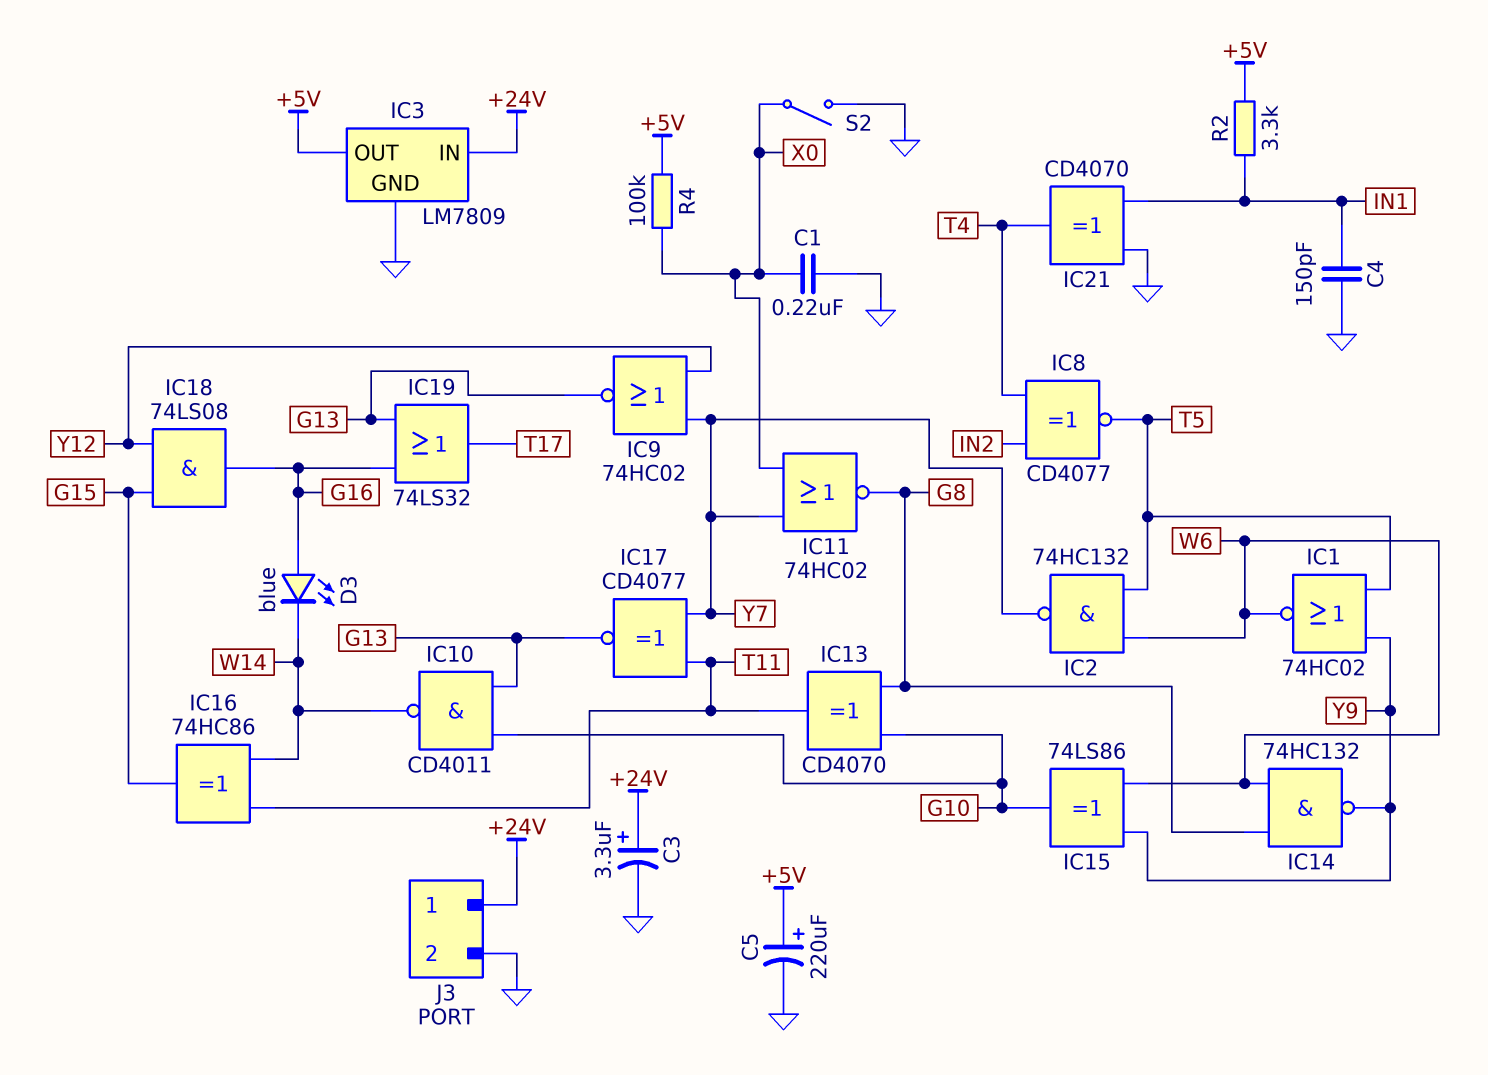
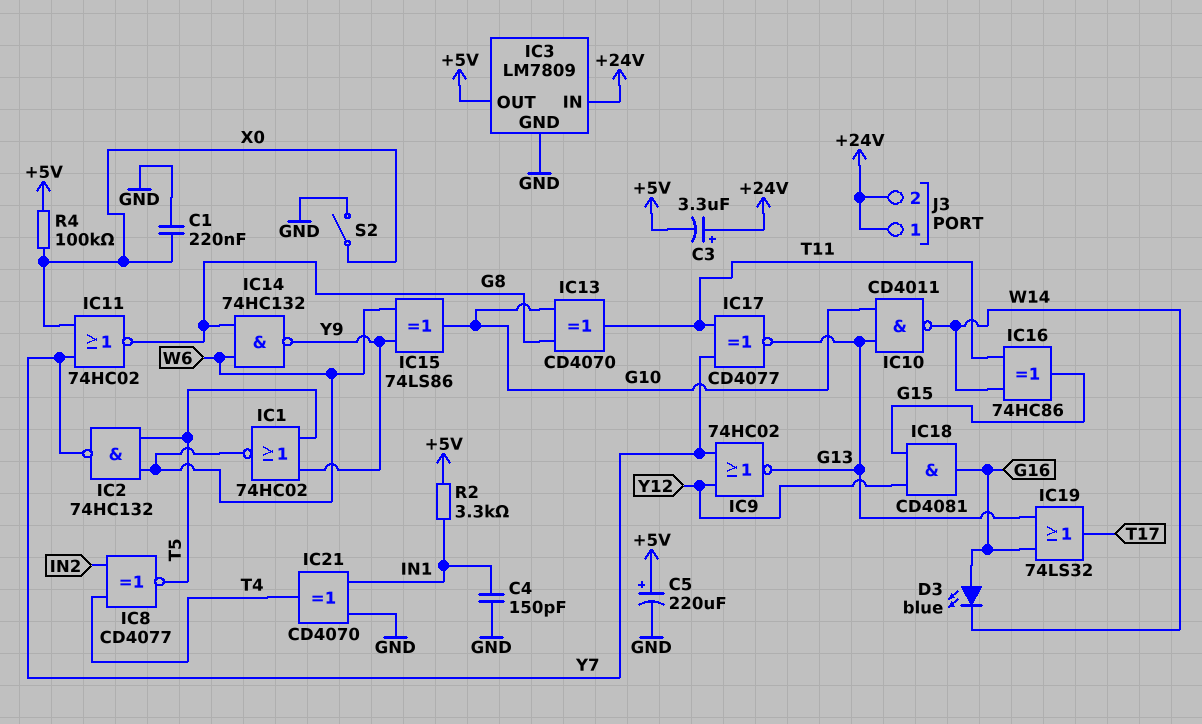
C3: 3.3uF (plus +24V, minus GND) -> 3.3uF (plus +24V, minus +5V)
IC18: AND 74LS08 (in G15, in Y12, out G16) -> AND CD4081 (in G15, in Y12, out G16)
J3 pin 2: GND -> +24V

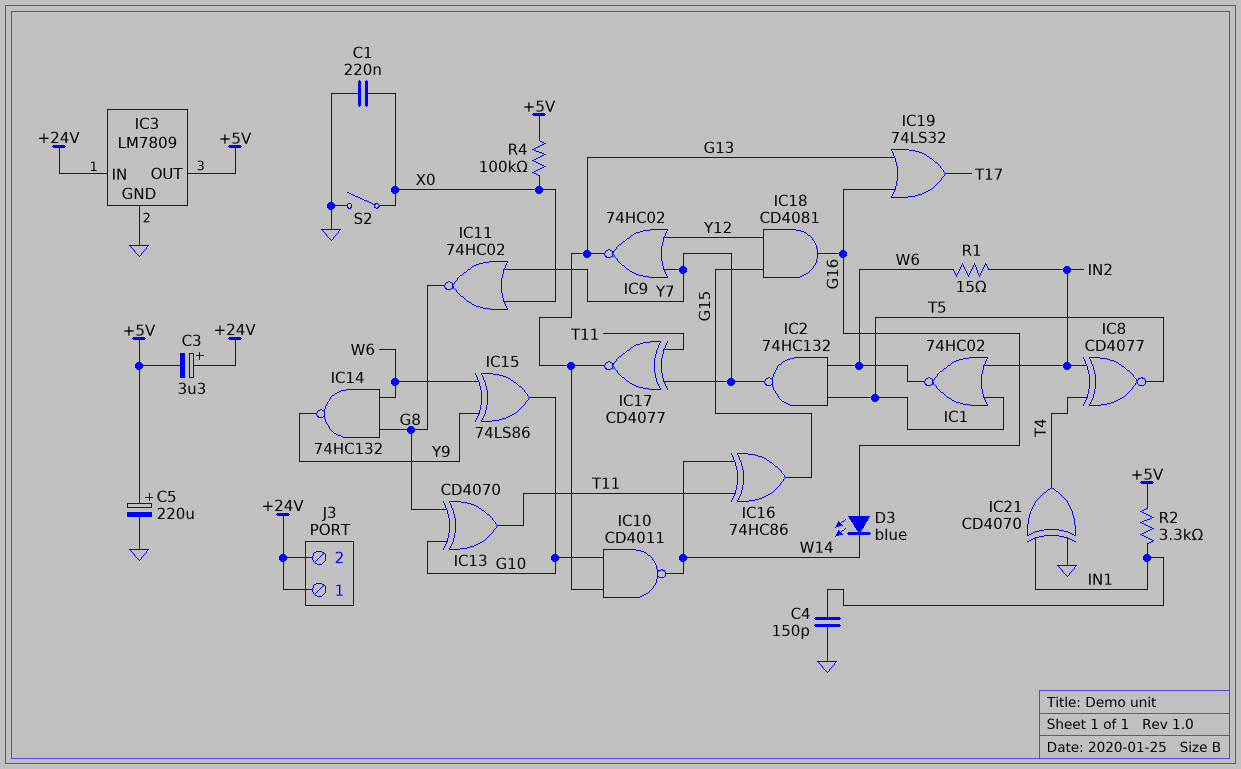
IC1: NOR 74HC02 (in T5, in Y9, out W6) -> NOR 74HC02 (in IN2, in T5, out W6)
R1: none -> 15 (IN2, W6)

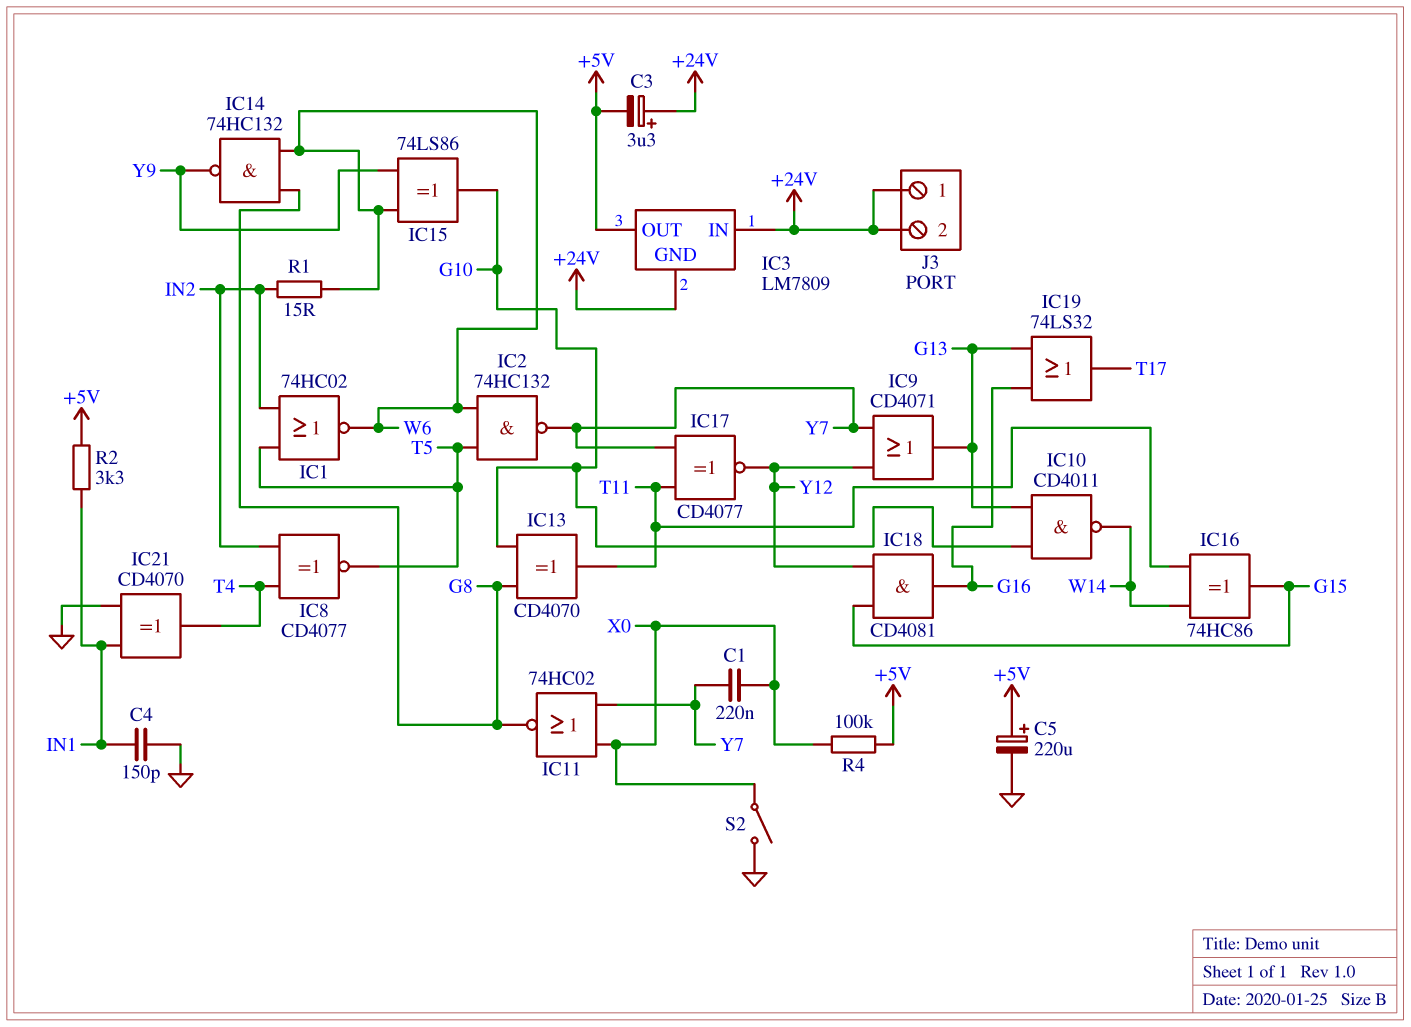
C1: 220nF (GND, X0) -> 220nF (X0, Y7)
D3: LED blue (A G16, K W14) -> none
IC3 pin GND: GND -> +24V
IC9: NOR 74HC02 (in Y7, in Y12, out G13) -> OR CD4071 (in Y7, in Y12, out G13)
IC17: XNOR CD4077 (in T11, in Y7, out G13) -> XNOR CD4077 (in T11, in Y7, out Y12)

